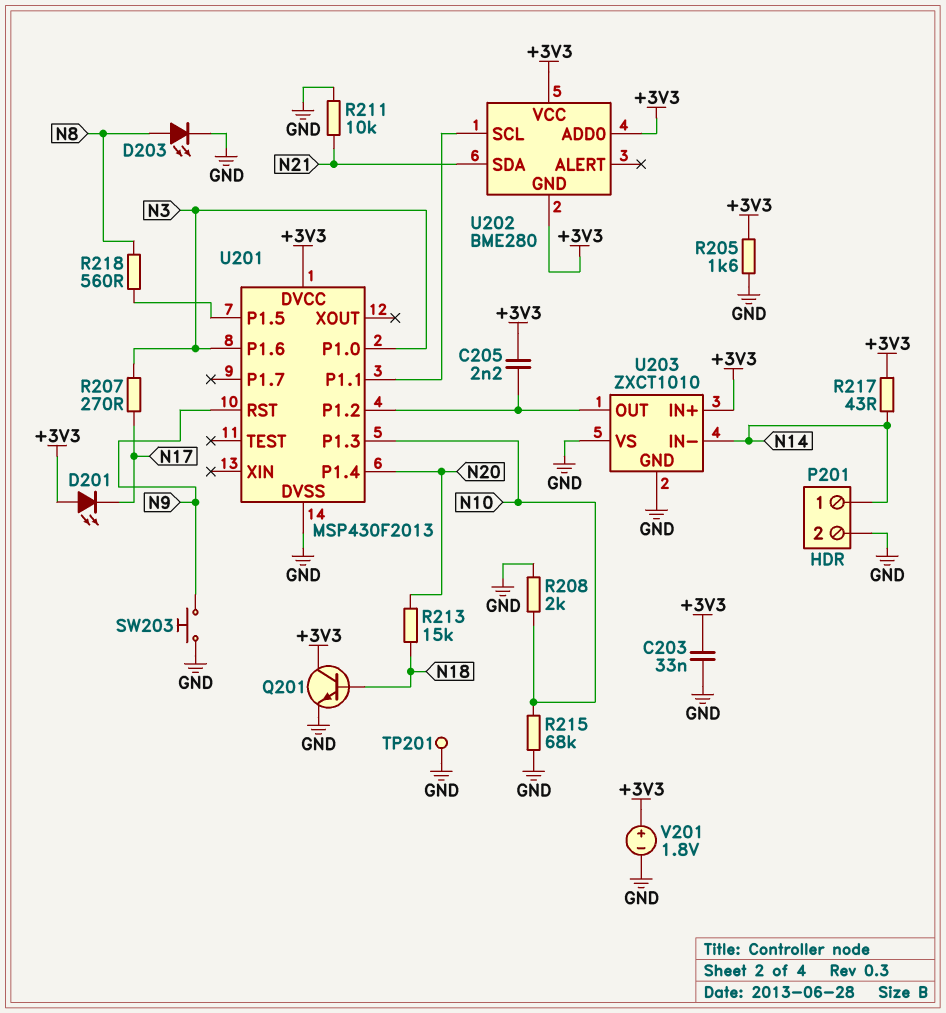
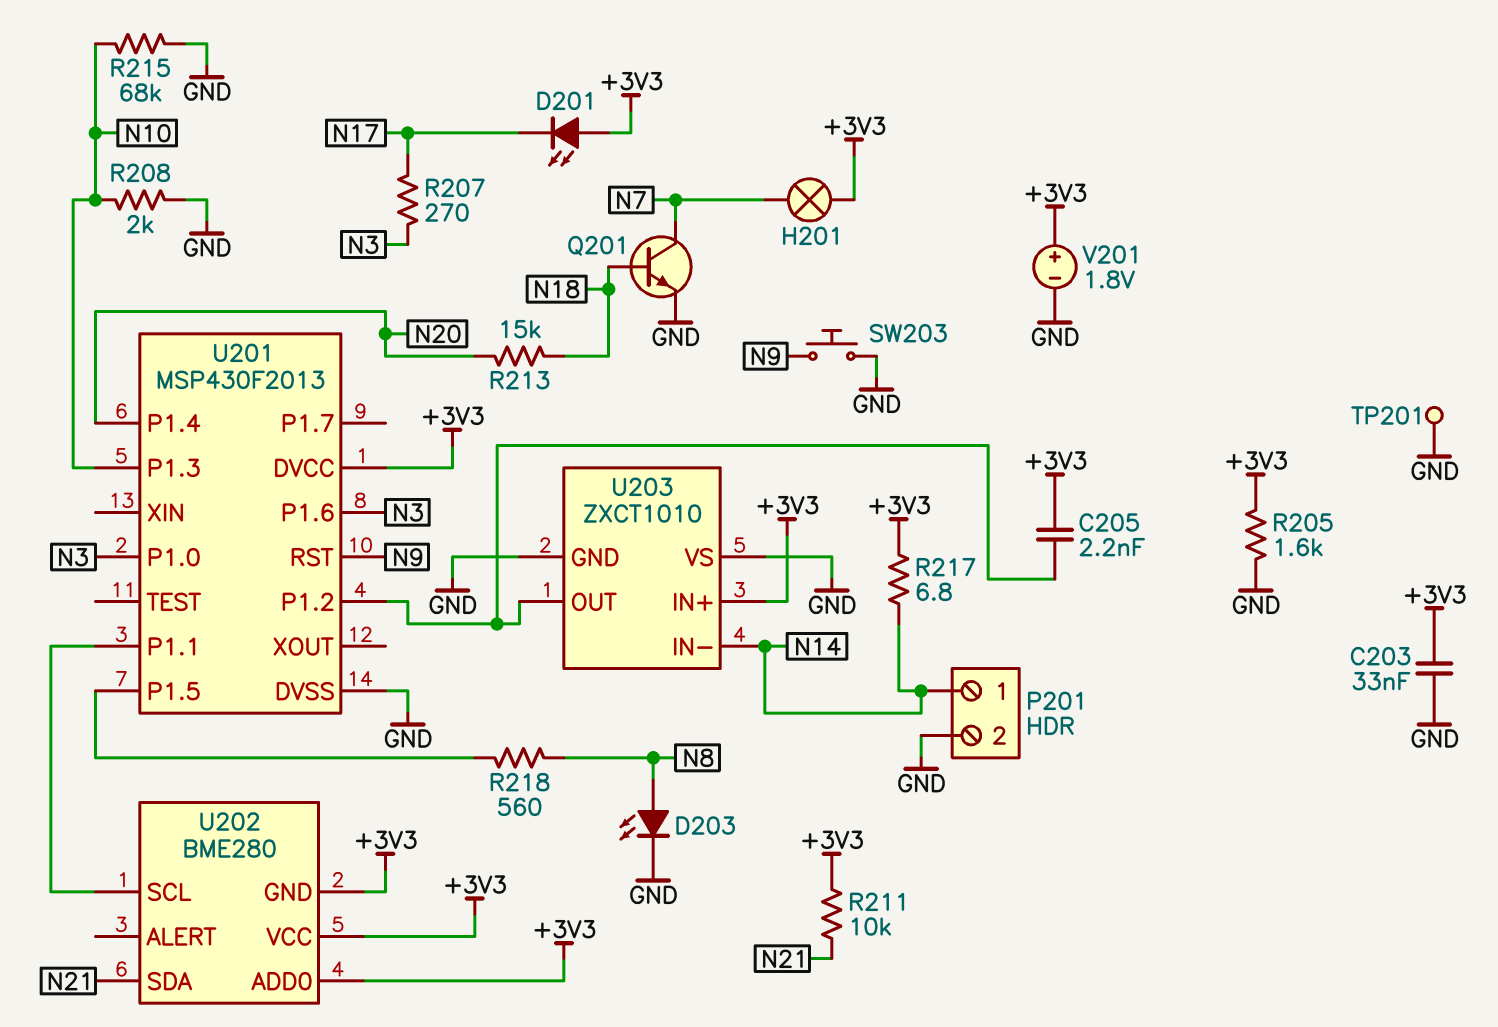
H201: none -> lamp (+3V3, N7)
Q201: NPN (B N18, C +3V3, E GND) -> NPN (B N18, C N7, E GND)
R211: 10k (GND, N21) -> 10k (+3V3, N21)
R217: 43 (+3V3, N14) -> 6.8 (+3V3, N14)

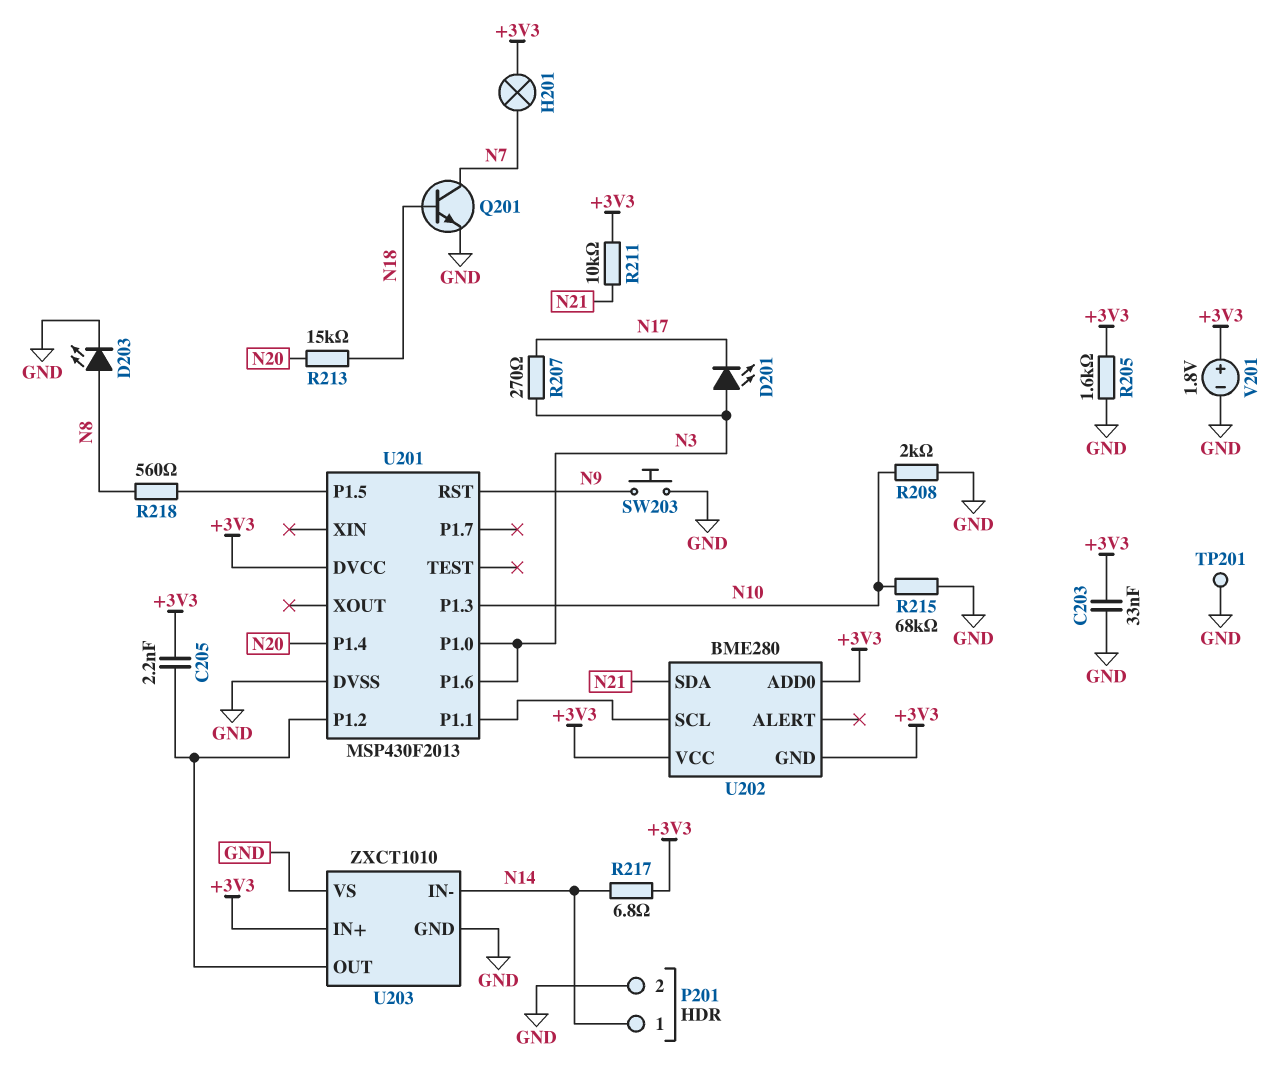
D201: LED (A +3V3, K N17) -> LED (A N3, K N17)

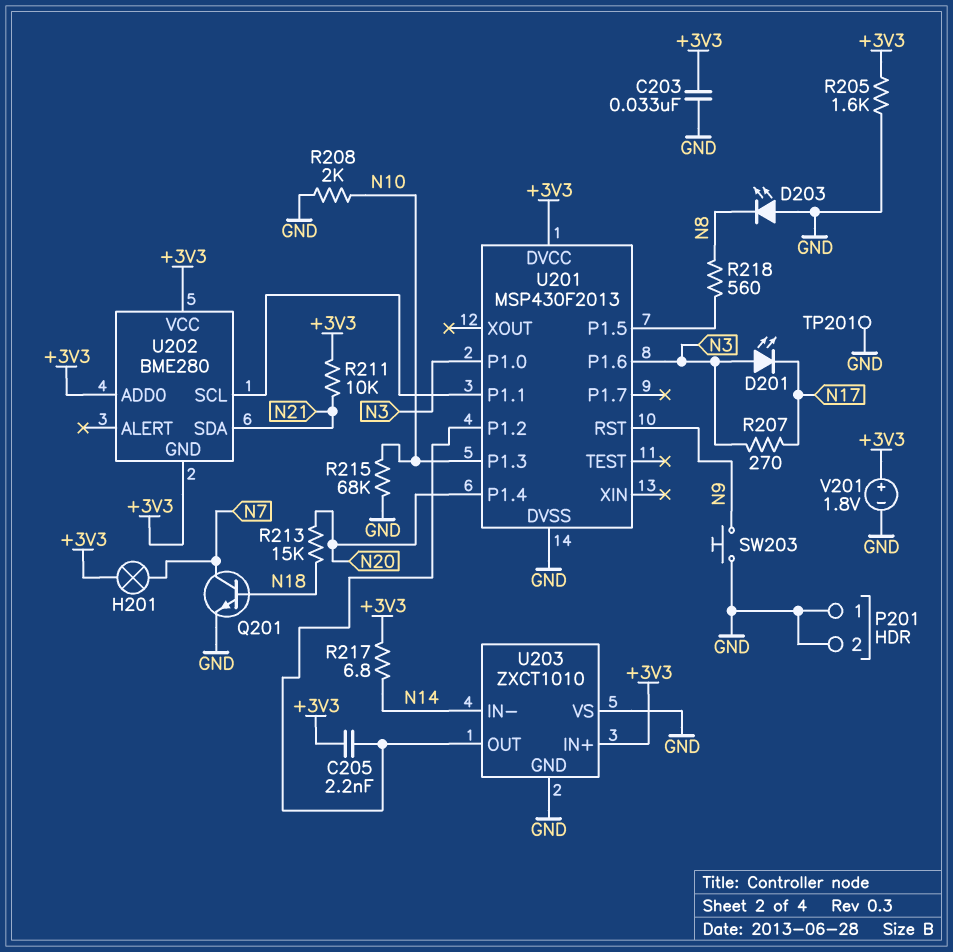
D203: LED (A N8, K GND) -> LED (A GND, K N8)
P201 pin 1: N14 -> GND

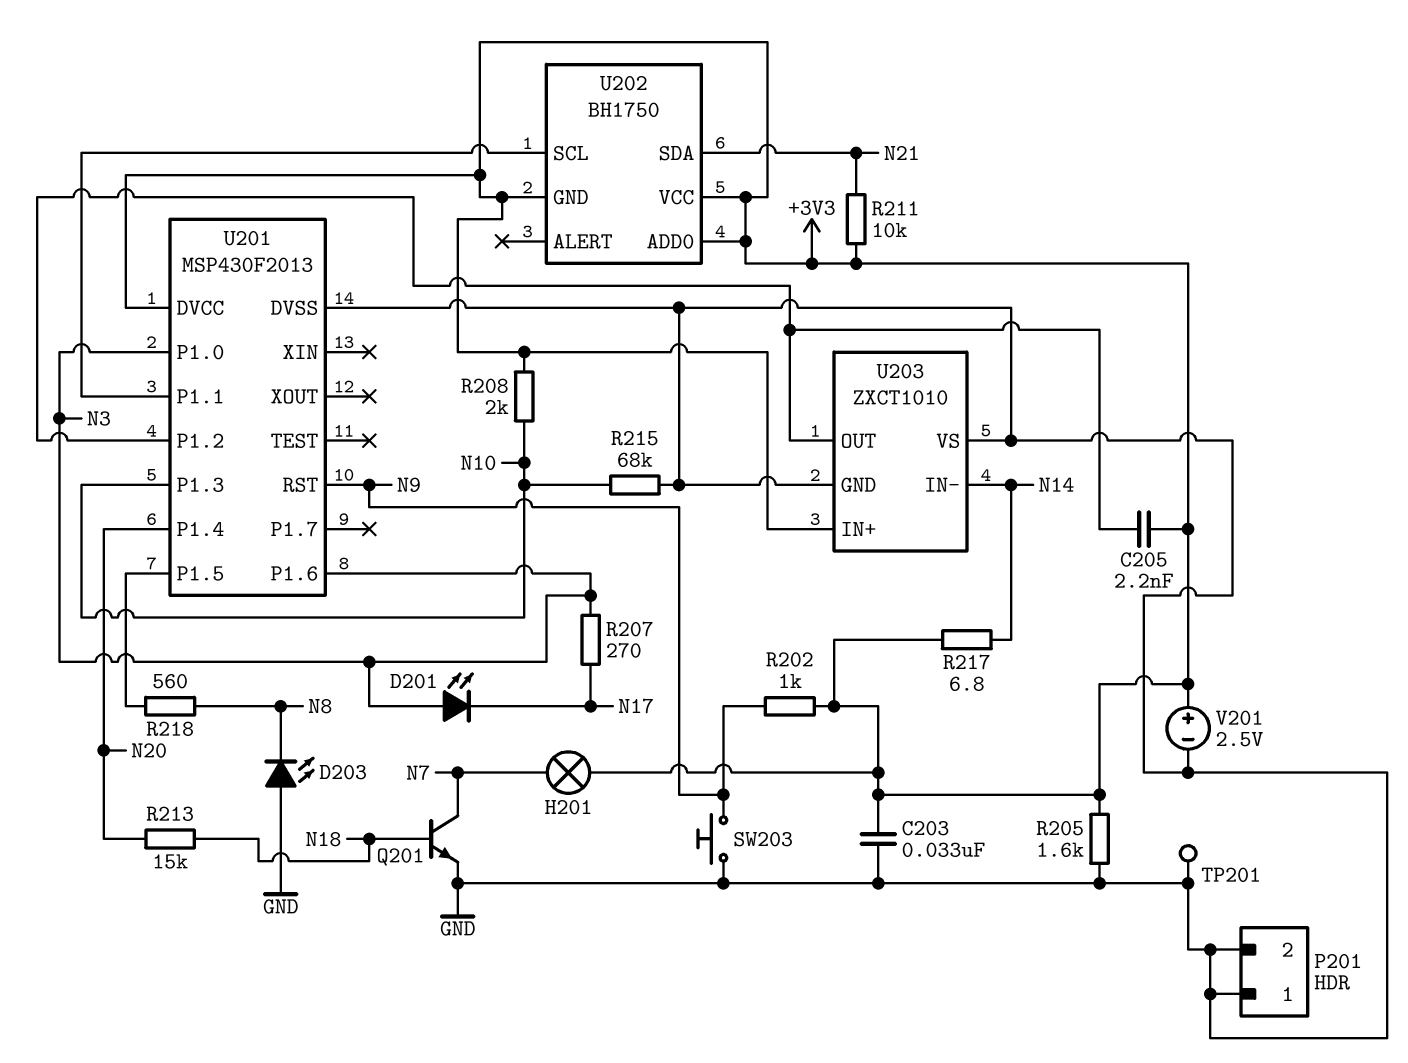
R202: none -> 1k (+3V3, N9)
R208: 2k (GND, N10) -> 2k (+3V3, N10)
U202: BME280 -> BH1750
V201: 1.8V (plus +3V3, minus GND) -> 2.5V (plus +3V3, minus GND)

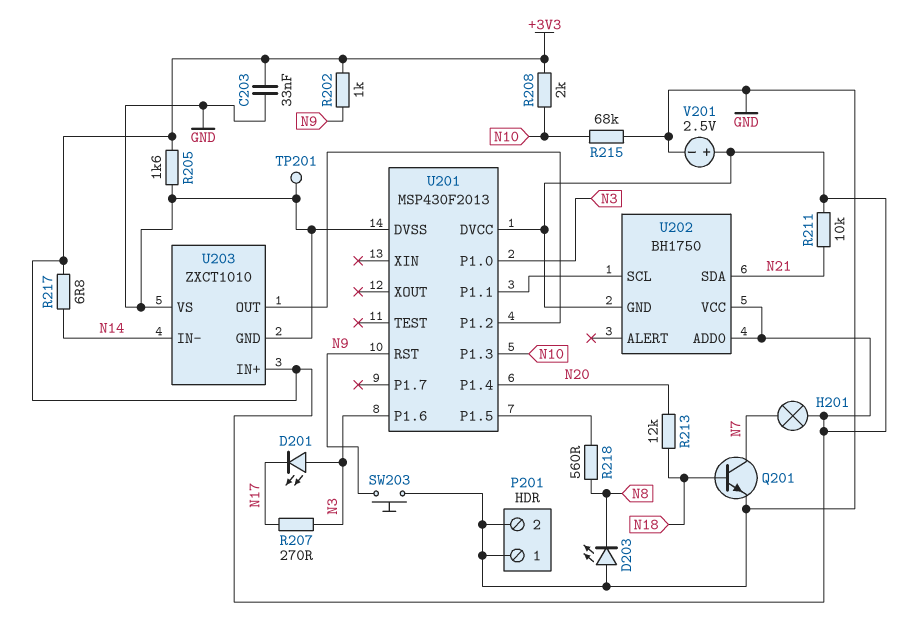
C205: 2.2nF (+3V3, U201/P1.2) -> none
R213: 15k (N18, N20) -> 12k (N18, N20)

